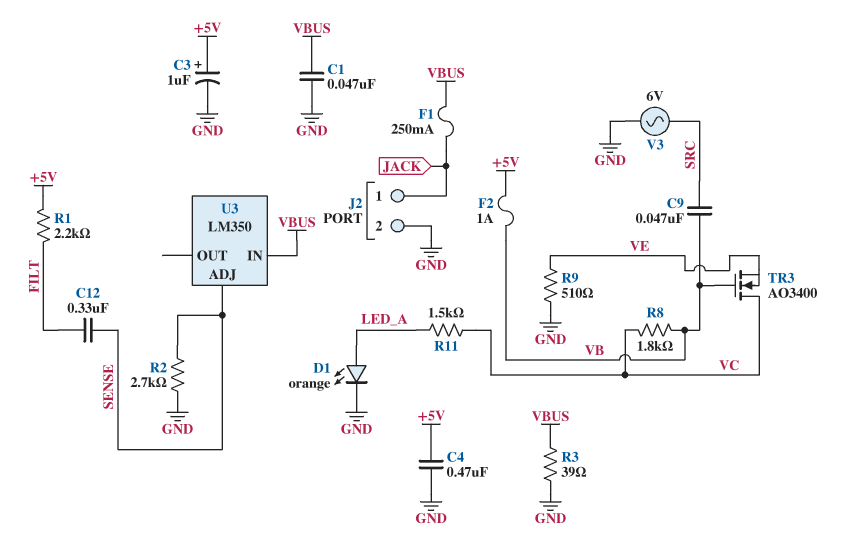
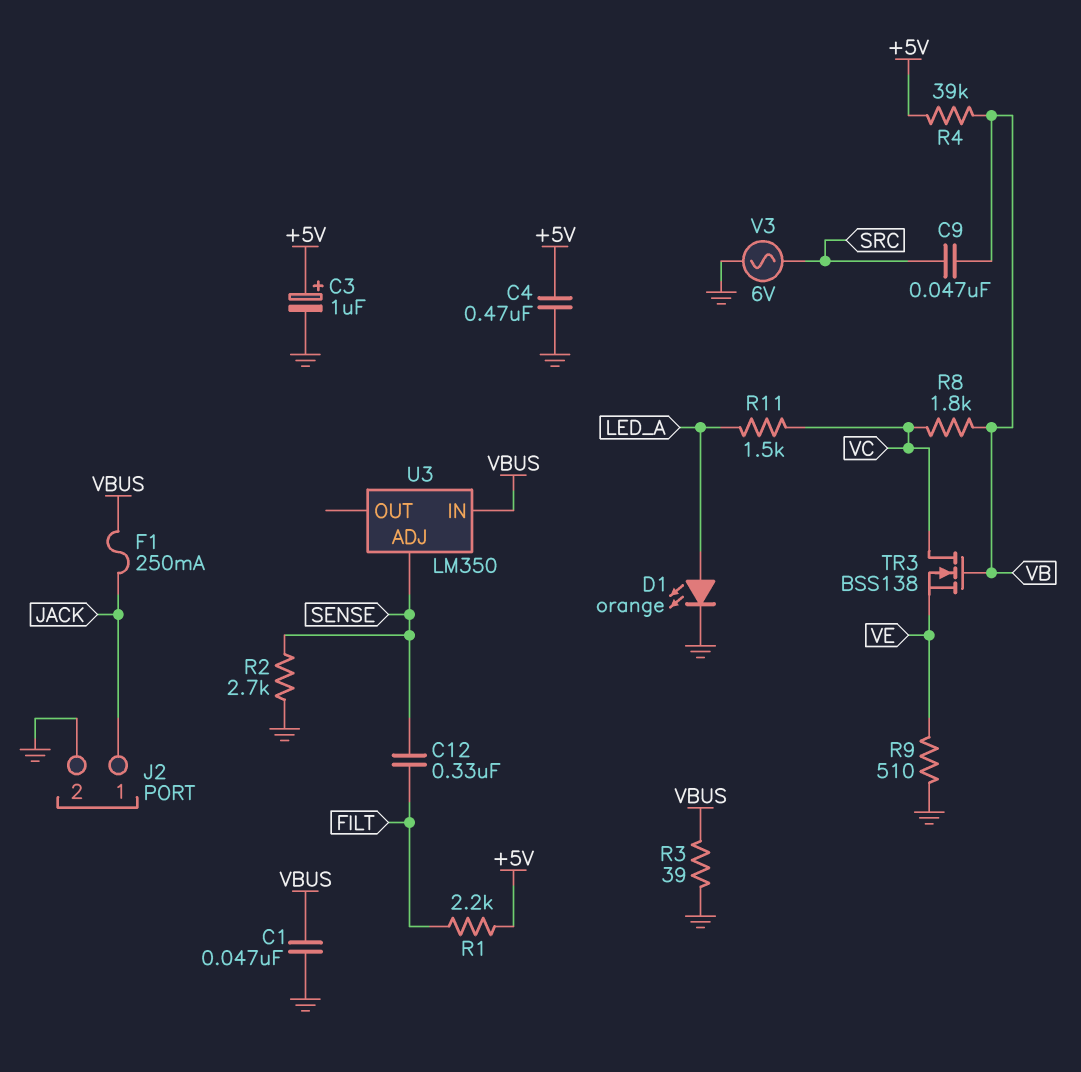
F2: 1A (+5V, VB) -> none
R4: none -> 39k (+5V, VB)
TR3: NMOS AO3400 (G VB, D VC, S VE) -> NMOS BSS138 (G VB, D VC, S VE)

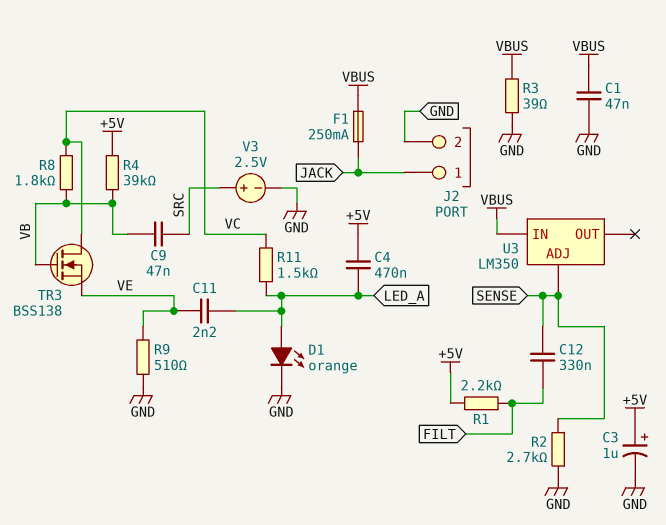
C4: 470nF (+5V, GND) -> 470nF (+5V, LED_A)
C11: none -> 2.2nF (LED_A, VE)
V3: AC 6V (GND, SRC) -> 2.5V (plus SRC, minus GND)

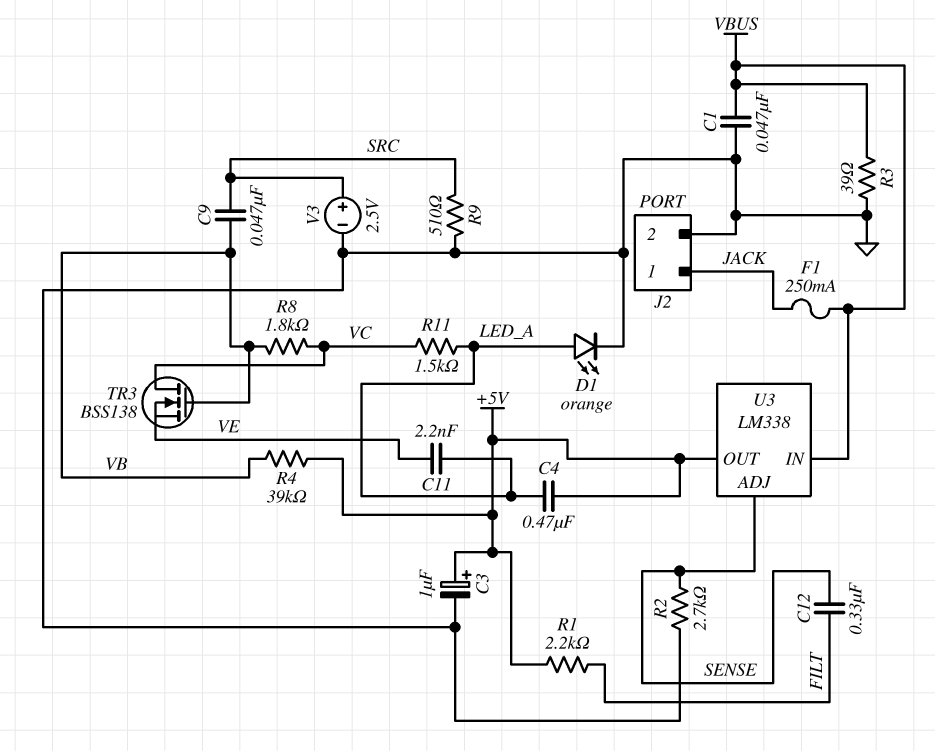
R9: 510 (GND, VE) -> 510 (GND, SRC)
U3: LM350 -> LM338
U3 pin OUT: none -> +5V

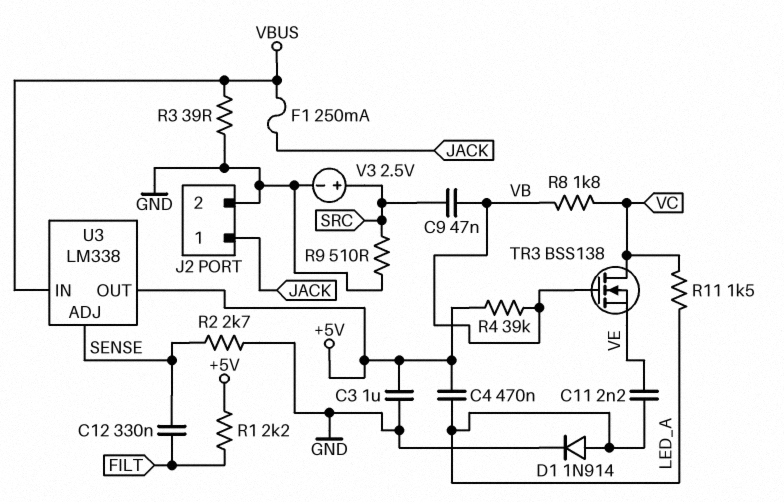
C1: 47nF (GND, VBUS) -> none
C3: 1uF (plus +5V, minus GND) -> 1uF (+5V, GND)
D1: LED orange (A LED_A, K GND) -> diode 1N914 (A LED_A, K GND)

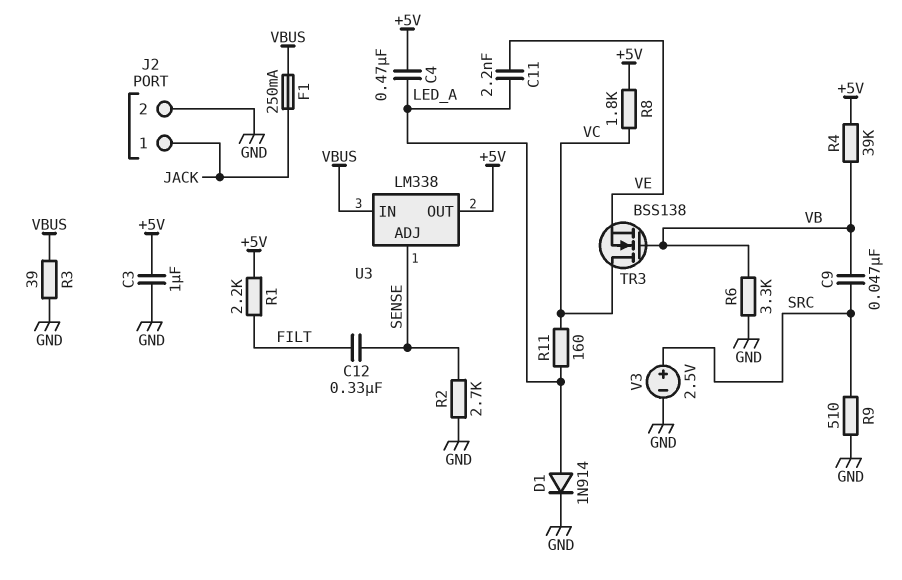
R6: none -> 3.3k (GND, VB)
R8: 1.8k (VB, VC) -> 1.8k (+5V, VC)
R11: 1.5k (LED_A, VC) -> 160 (LED_A, VC)

